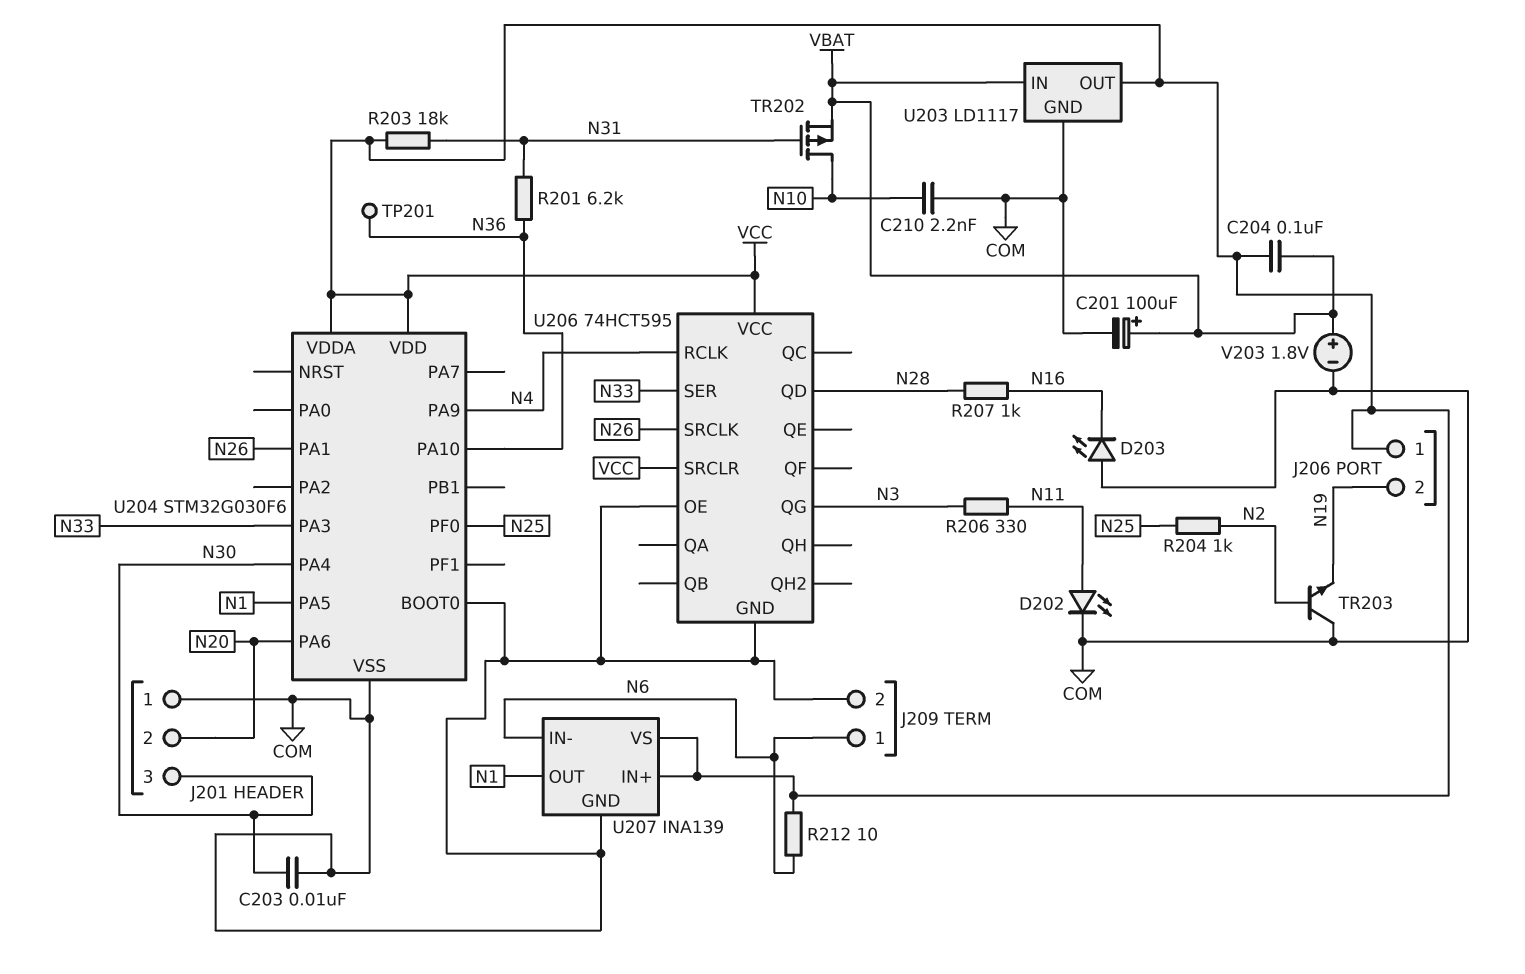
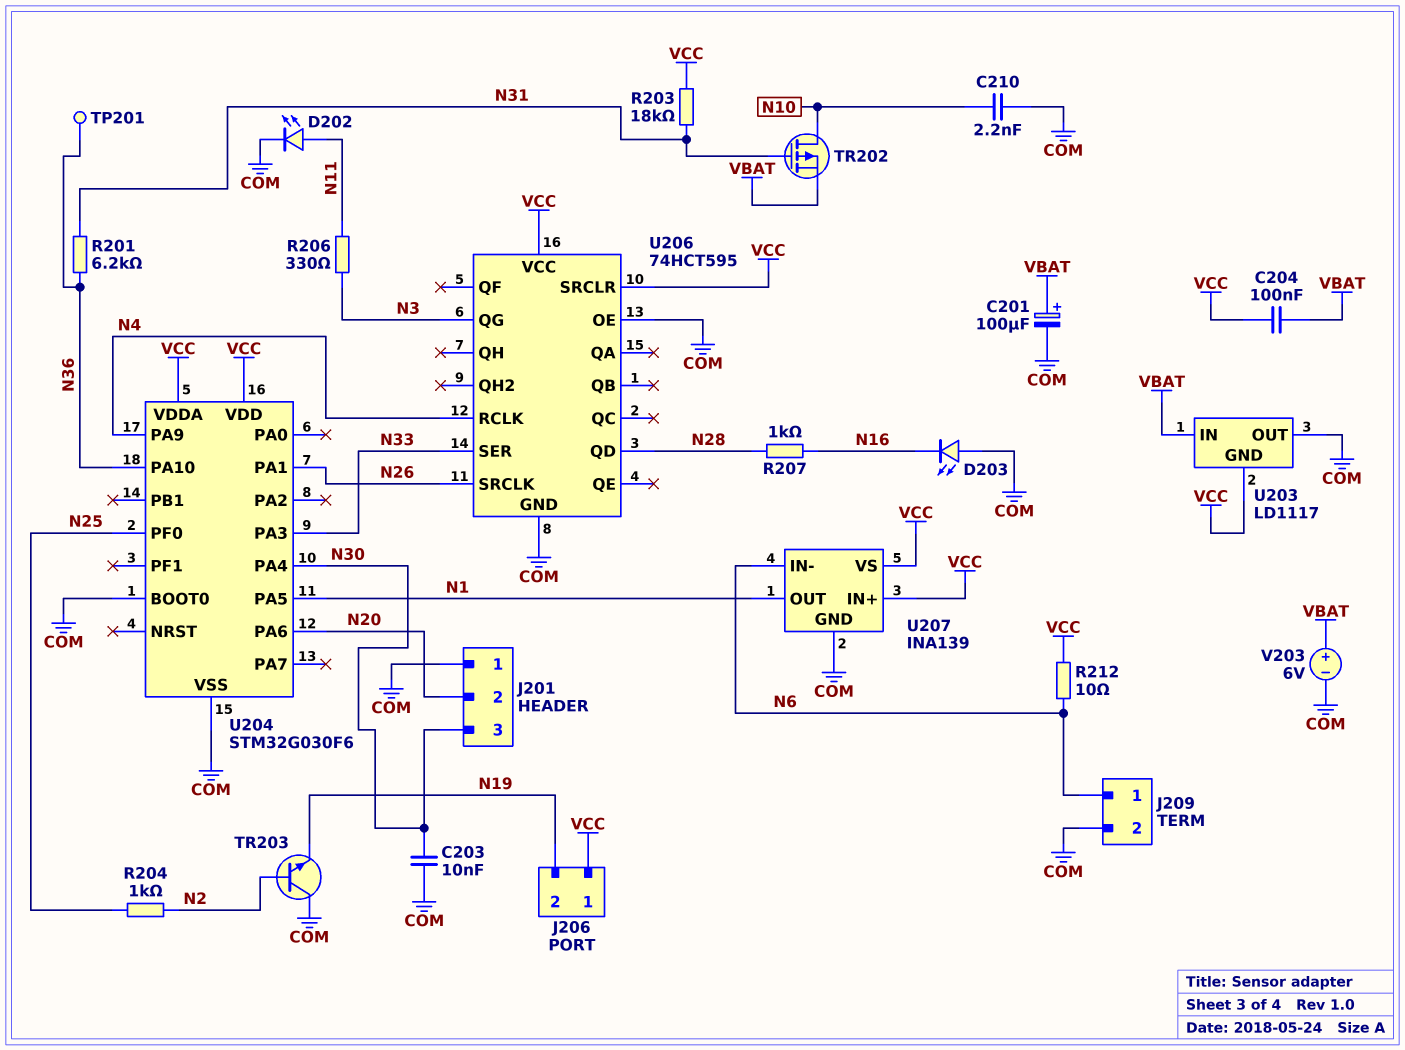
U203 pin GND: COM -> VCC
U203 pin OUT: VCC -> COM
V203: 1.8V (plus VBAT, minus COM) -> 6V (plus VBAT, minus COM)

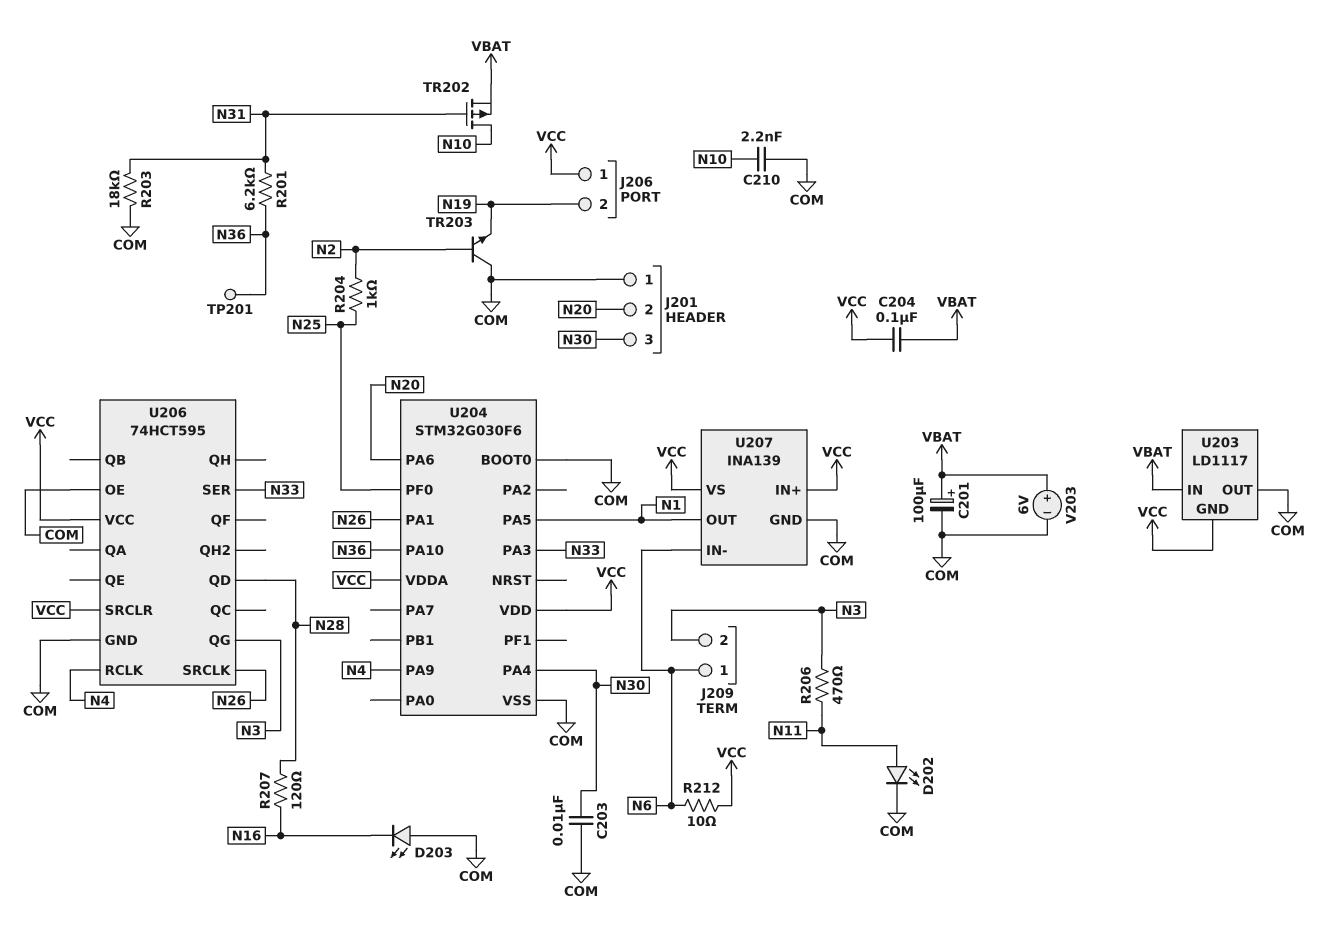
J209 pin 2: COM -> N3
R203: 18k (N31, VCC) -> 18k (COM, N31)
R206: 330 (N3, N11) -> 470 (N3, N11)
R207: 1k (N16, N28) -> 120 (N16, N28)

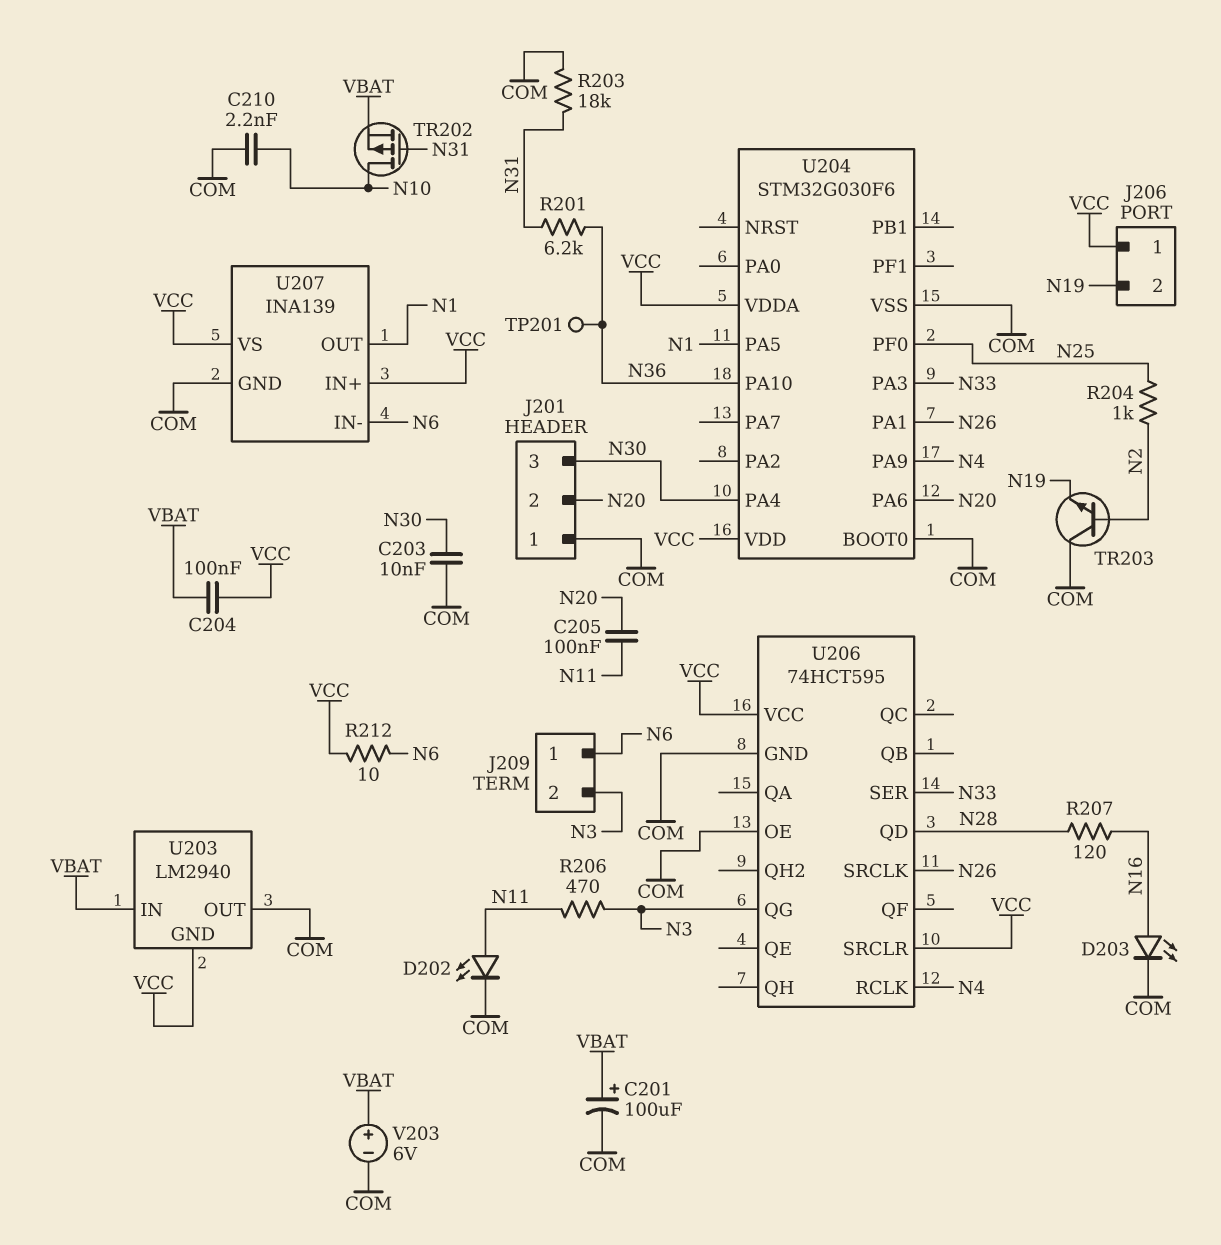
C205: none -> 100nF (N11, N20)
D203: LED (A COM, K N16) -> LED (A N16, K COM)
U203: LD1117 -> LM2940

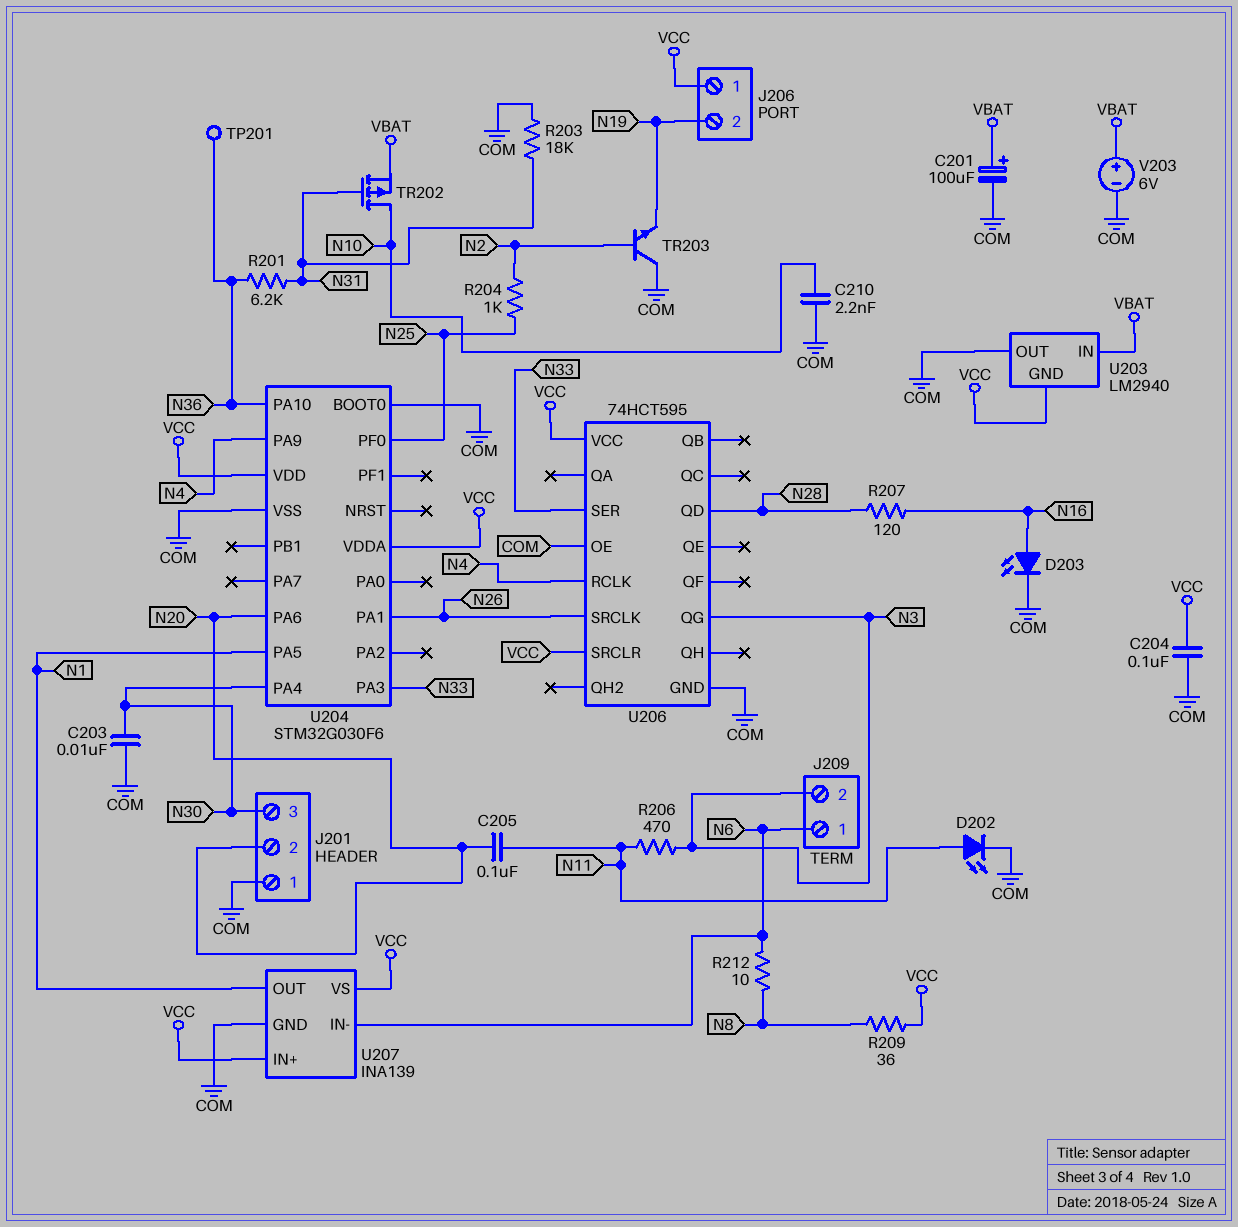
C204: 100nF (VBAT, VCC) -> 100nF (COM, VCC)
R209: none -> 36 (N8, VCC)
R212: 10 (N6, VCC) -> 10 (N6, N8)

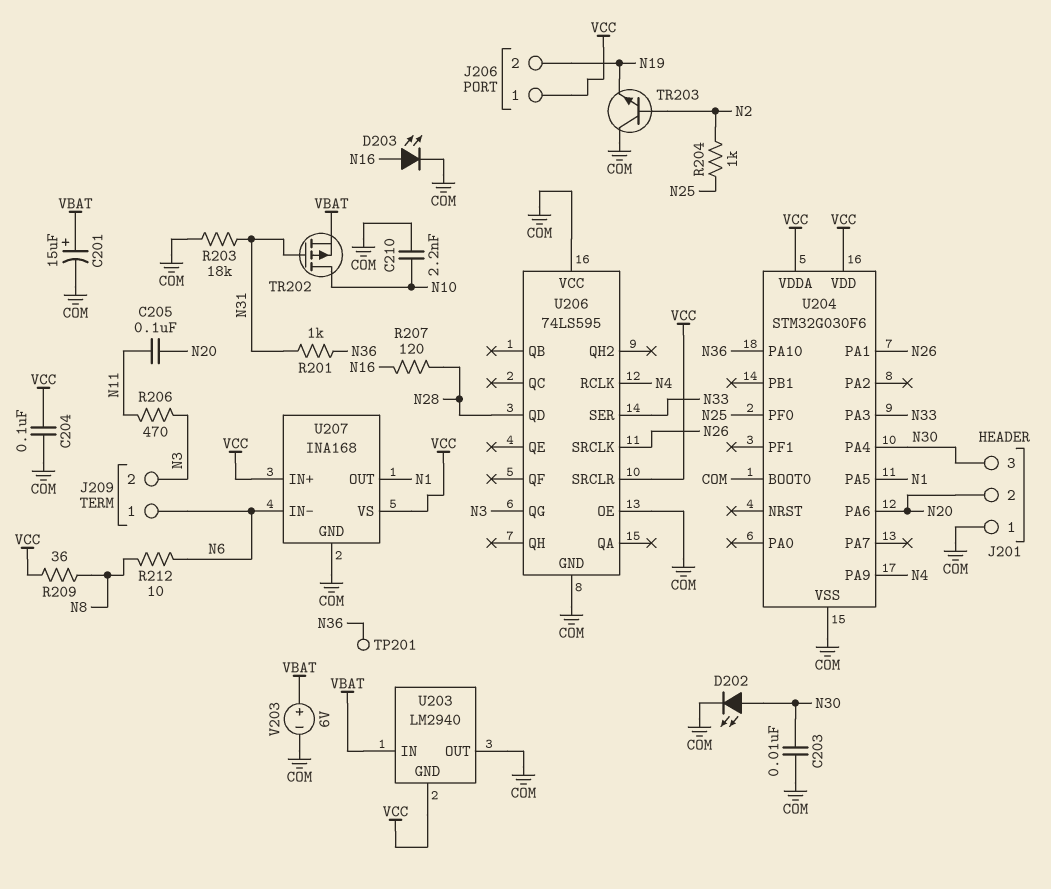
C201: 100uF (plus VBAT, minus COM) -> 15uF (plus VBAT, minus COM)
D202: LED (A N11, K COM) -> LED (A N30, K COM)
R201: 6.2k (N31, N36) -> 1k (N31, N36)
U206: 74HCT595 -> 74LS595
U206 pin VCC: VCC -> COM
U207: INA139 -> INA168

